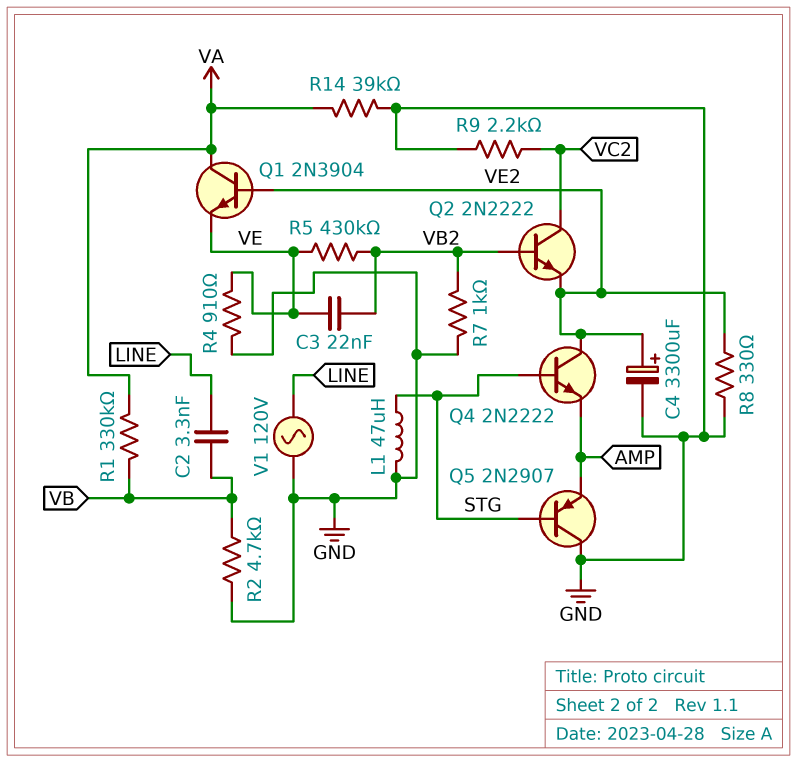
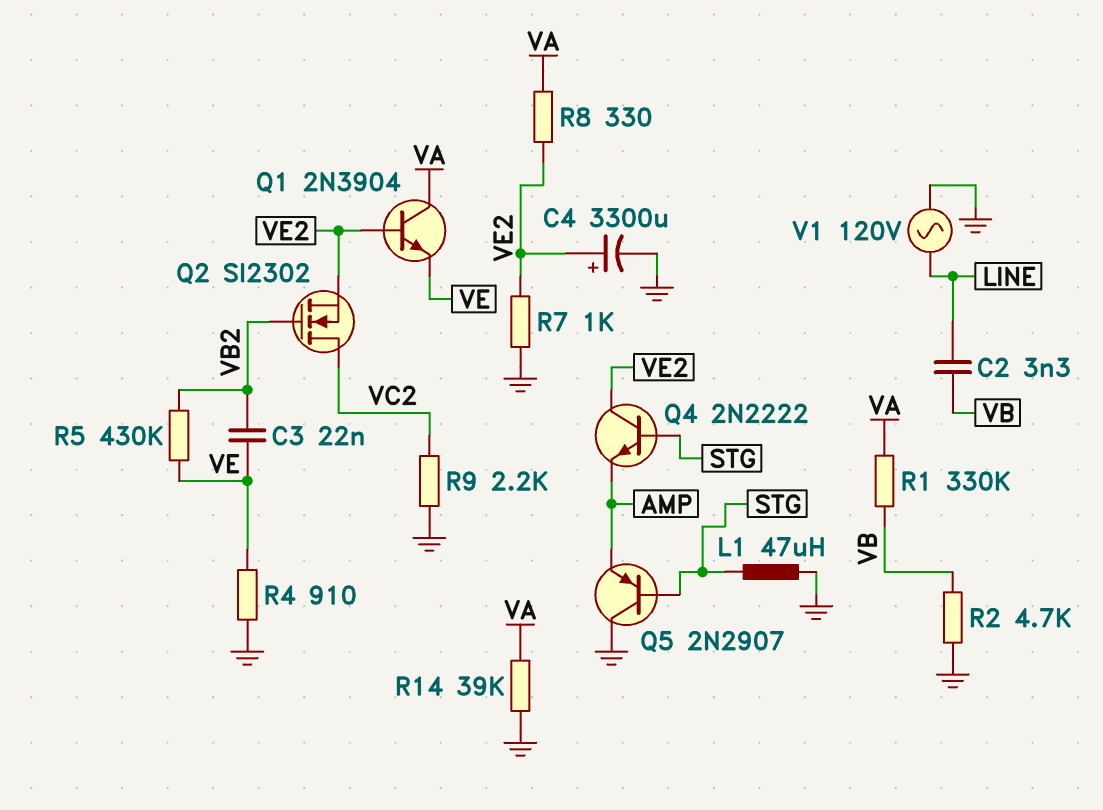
Q2: NPN 2N2222 (B VB2, C VC2, E VE2) -> NMOS SI2302 (G VB2, D VC2, S VE2)
R7: 1k (GND, VB2) -> 1k (GND, VE2)
R8: 330 (GND, VE2) -> 330 (VA, VE2)

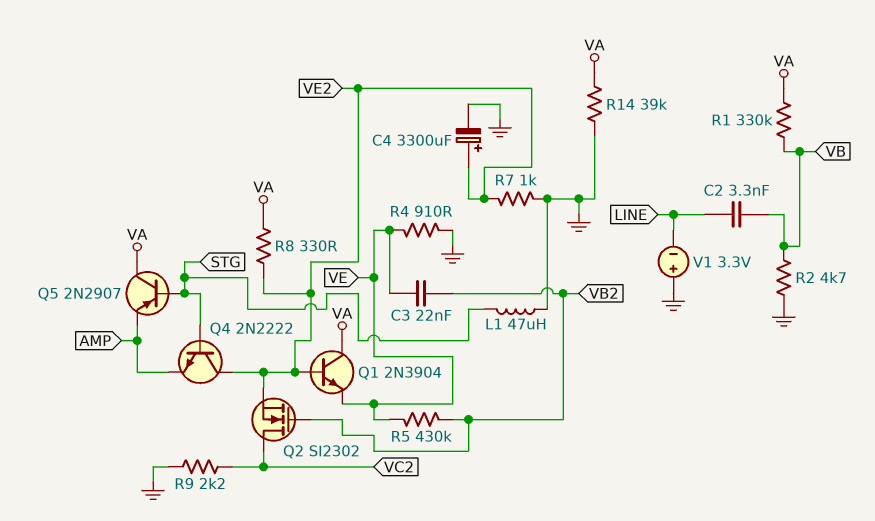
Q5: PNP 2N2907 (B STG, C GND, E AMP) -> PNP 2N2907 (B STG, C VA, E AMP)
V1: AC 120V (GND, LINE) -> 3.3V (plus GND, minus LINE)

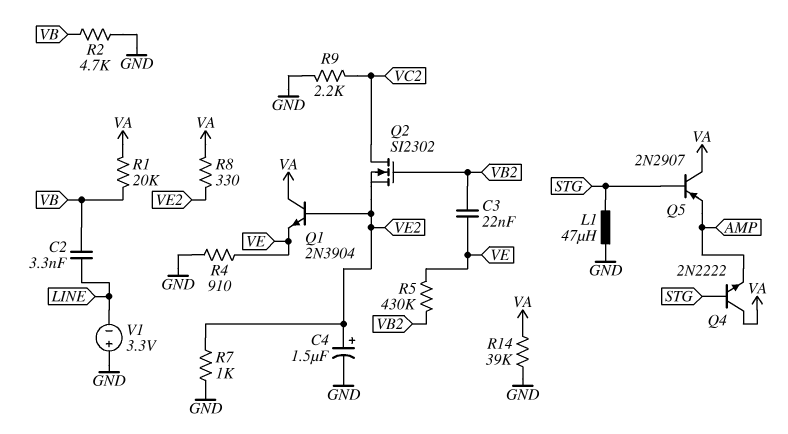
C4: 3300uF (plus VE2, minus GND) -> 1.5uF (plus VE2, minus GND)
Q4: NPN 2N2222 (B STG, C VE2, E AMP) -> NPN 2N2222 (B STG, C VA, E AMP)
R1: 330k (VA, VB) -> 20k (VA, VB)

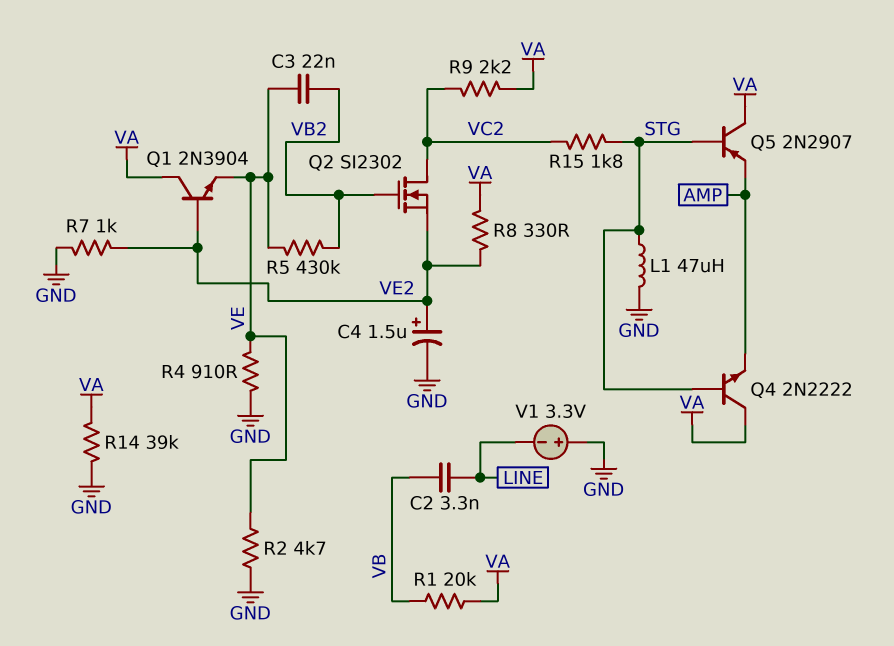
R2: 4.7k (GND, VB) -> 4.7k (GND, VE)
R9: 2.2k (GND, VC2) -> 2.2k (VA, VC2)
R15: none -> 1.8k (STG, VC2)

